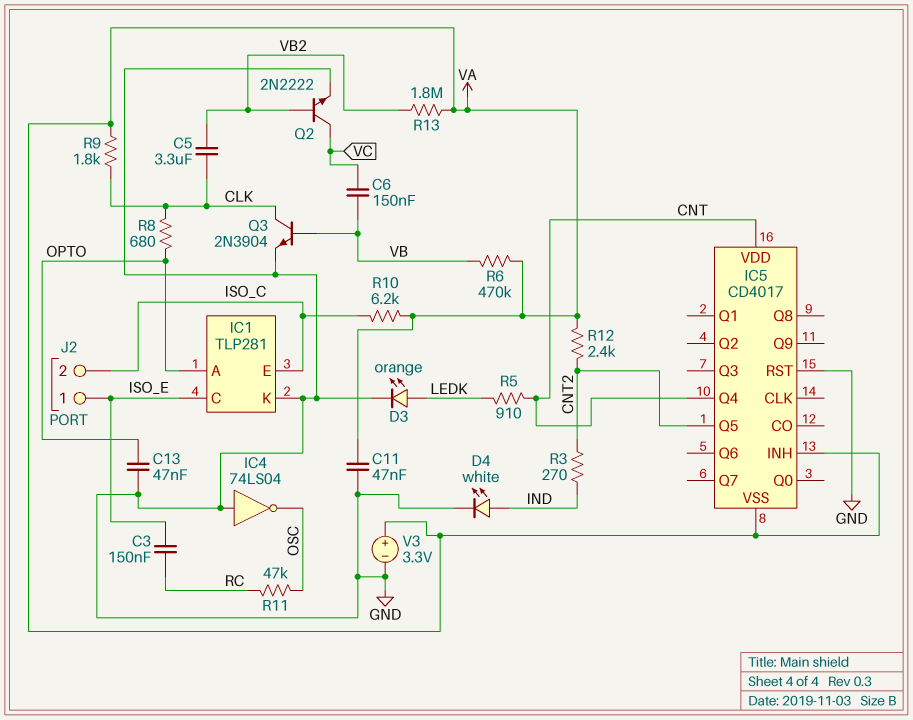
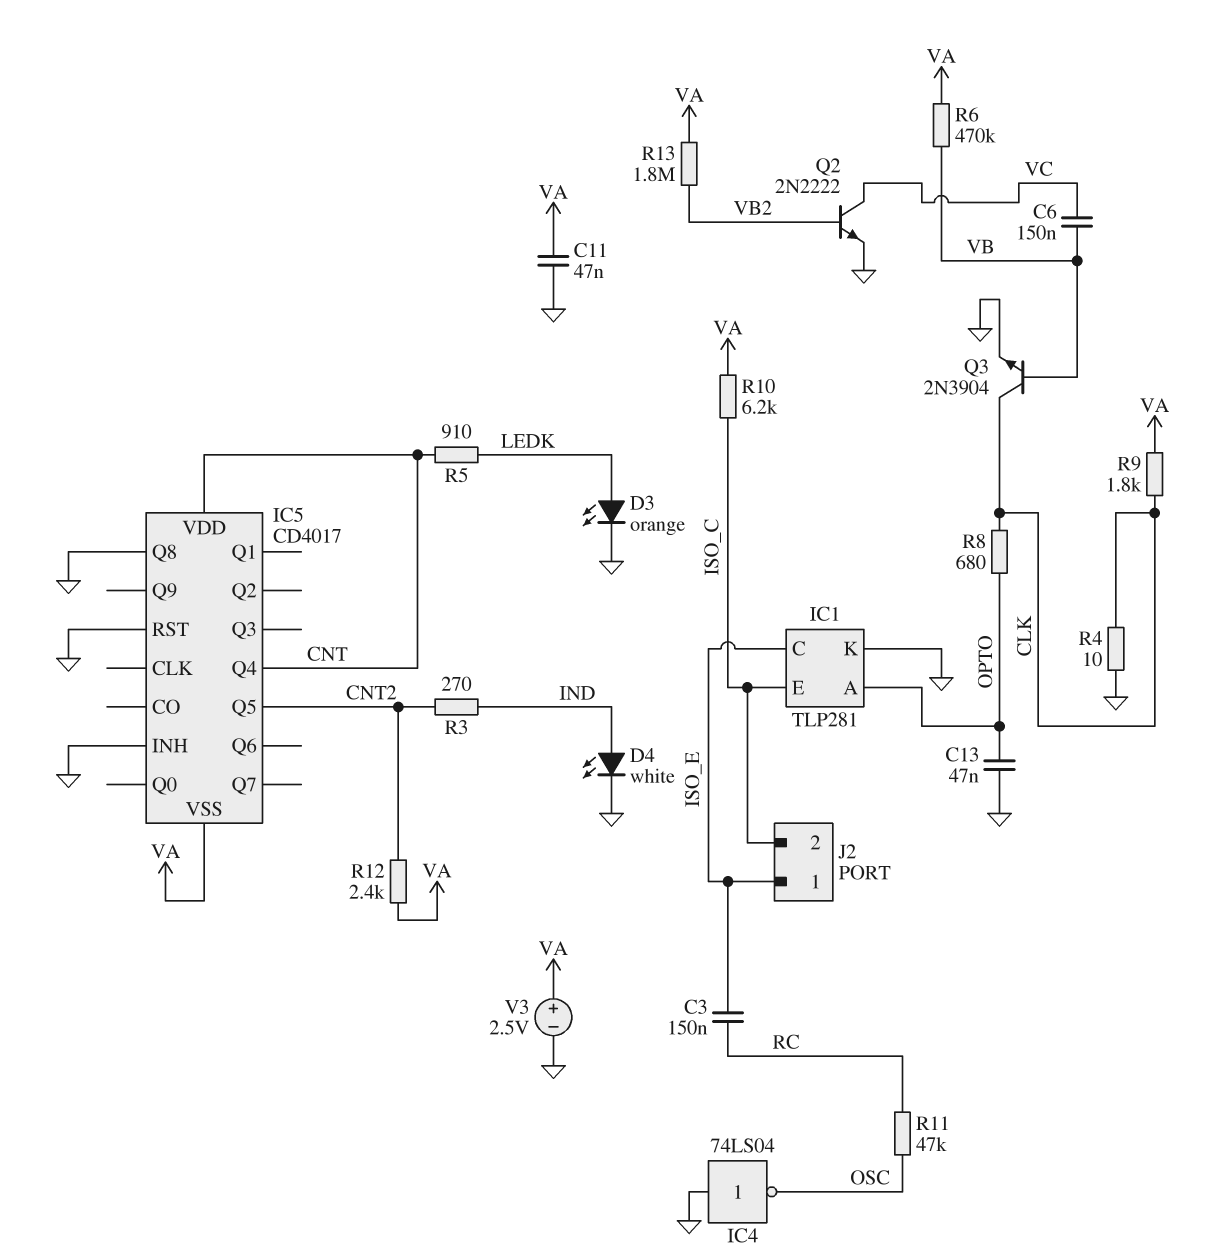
C5: 3.3uF (CLK, VB2) -> none
IC5 pin INH: VA -> GND
IC5 pin Q8: none -> GND
R4: none -> 10 (CLK, GND)
V3: 3.3V (plus VA, minus GND) -> 2.5V (plus VA, minus GND)

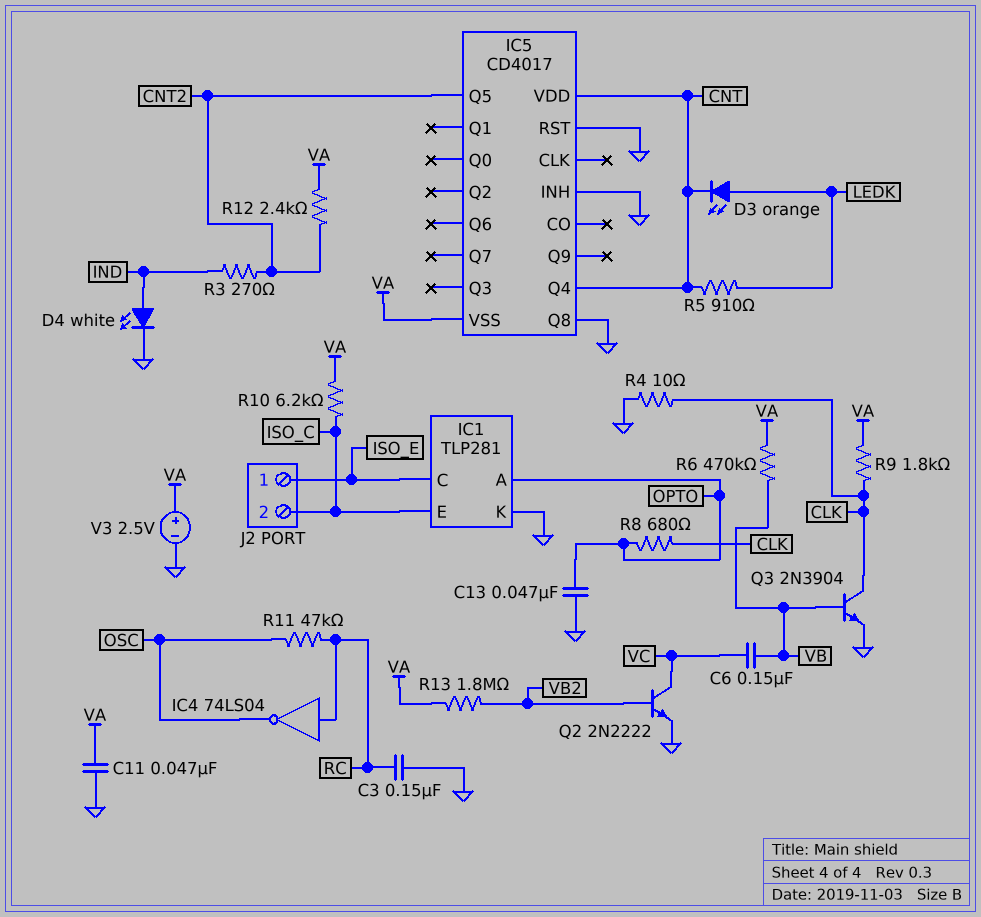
C3: 150nF (ISO_E, RC) -> 150nF (GND, RC)
D3: LED orange (A LEDK, K GND) -> LED orange (A LEDK, K CNT)
IC4: NOT 74LS04 (in GND, out OSC) -> NOT 74LS04 (in RC, out OSC)

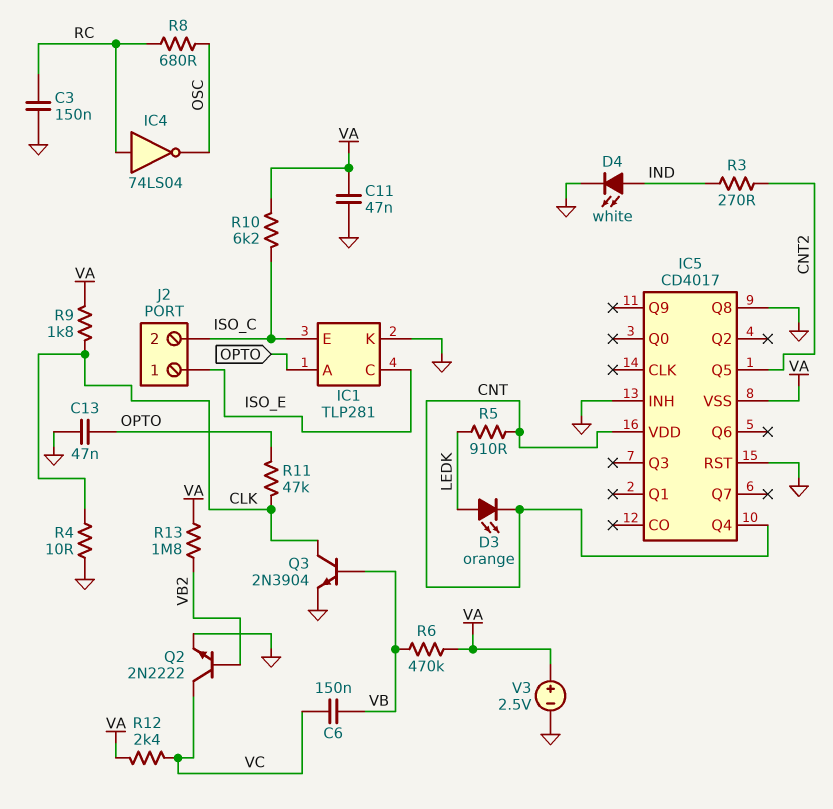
R8: 680 (CLK, OPTO) -> 680 (OSC, RC)
R11: 47k (OSC, RC) -> 47k (CLK, OPTO)
R12: 2.4k (CNT2, VA) -> 2.4k (VA, VC)

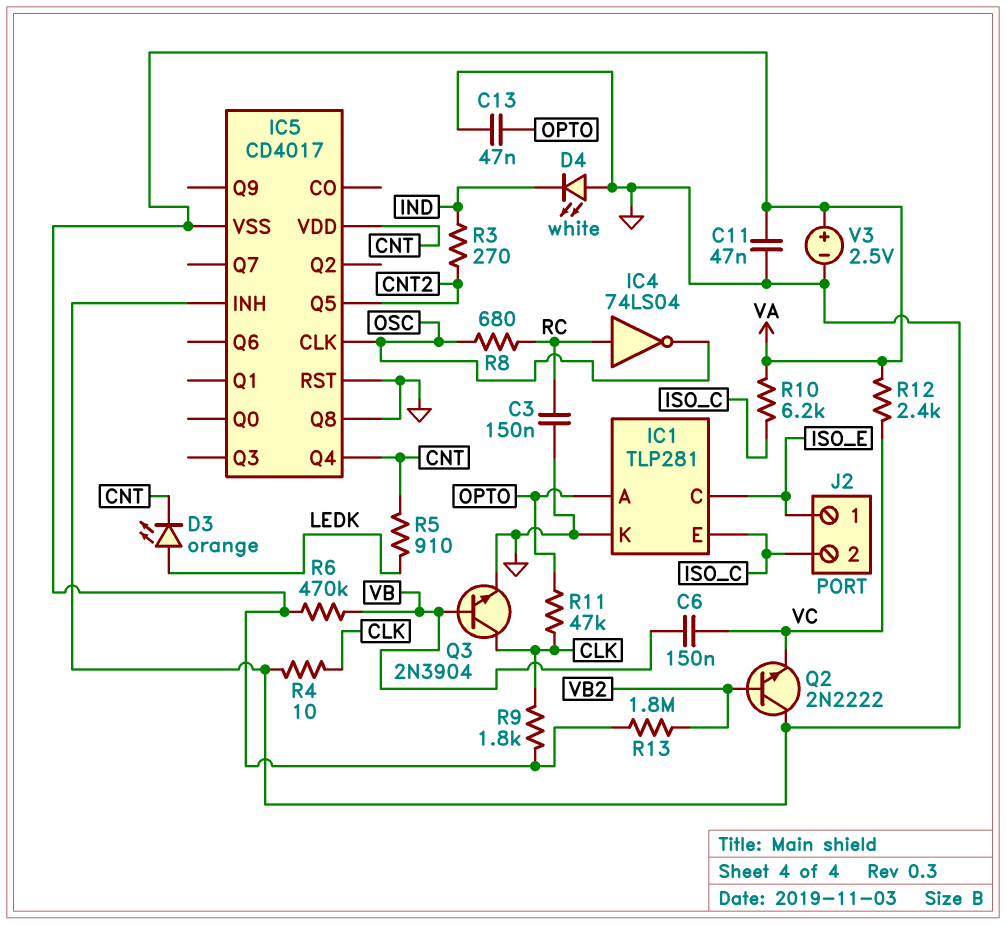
D4: LED white (A IND, K GND) -> LED white (A GND, K IND)
IC5 pin CLK: none -> OSC
Q2: NPN 2N2222 (B VB2, C VC, E GND) -> NPN 2N2222 (B VB2, C GND, E VC)

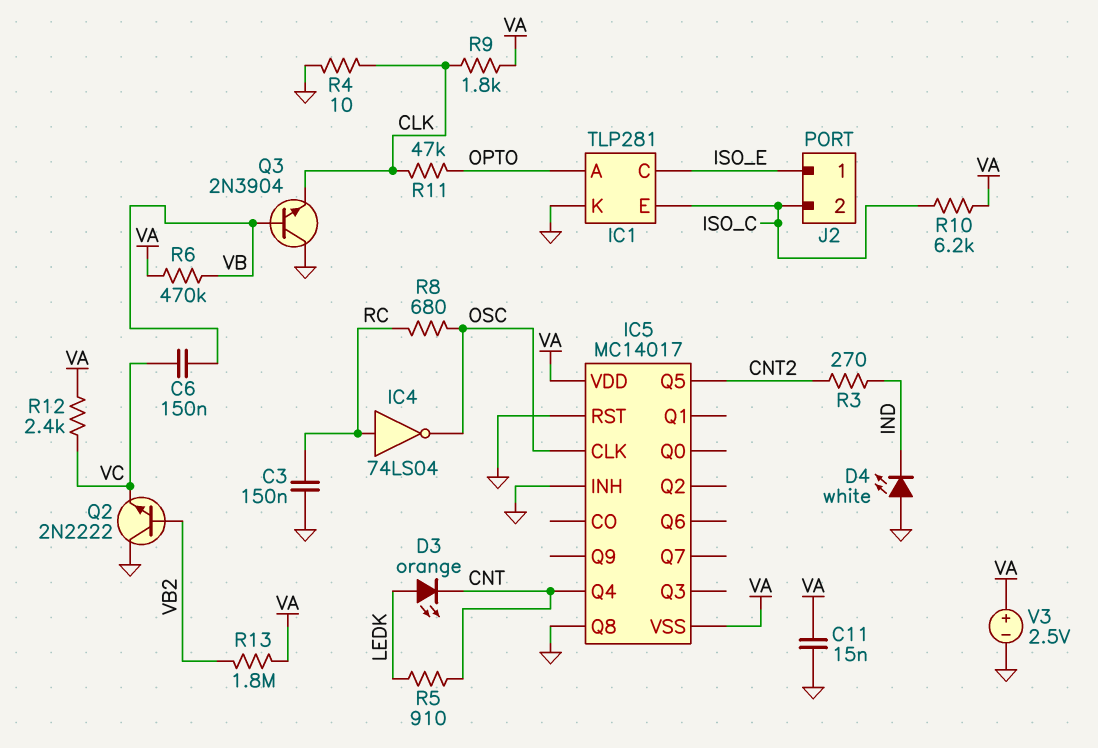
C11: 47nF (GND, VA) -> 15nF (GND, VA)
C13: 47nF (GND, OPTO) -> none
IC5: CD4017 -> MC14017
IC5 pin VDD: CNT -> VA
Q3: NPN 2N3904 (B VB, C CLK, E GND) -> NPN 2N3904 (B VB, C GND, E CLK)

